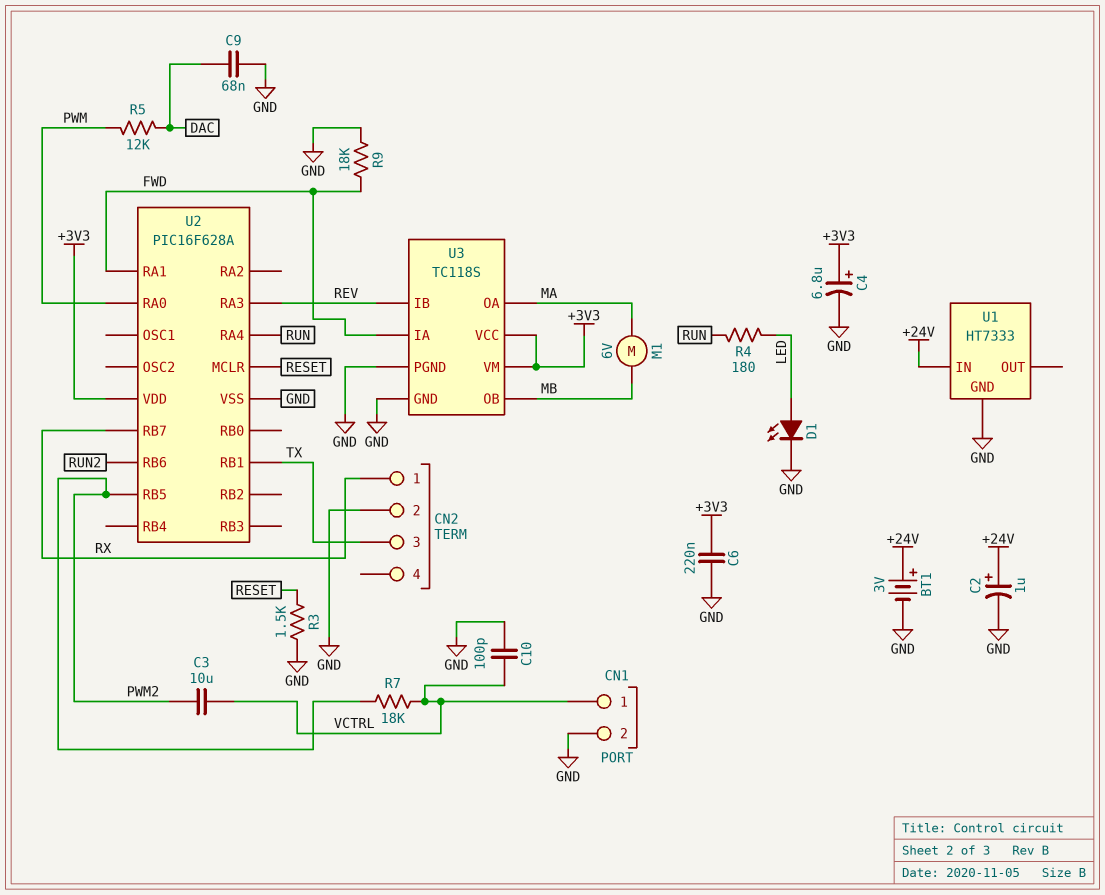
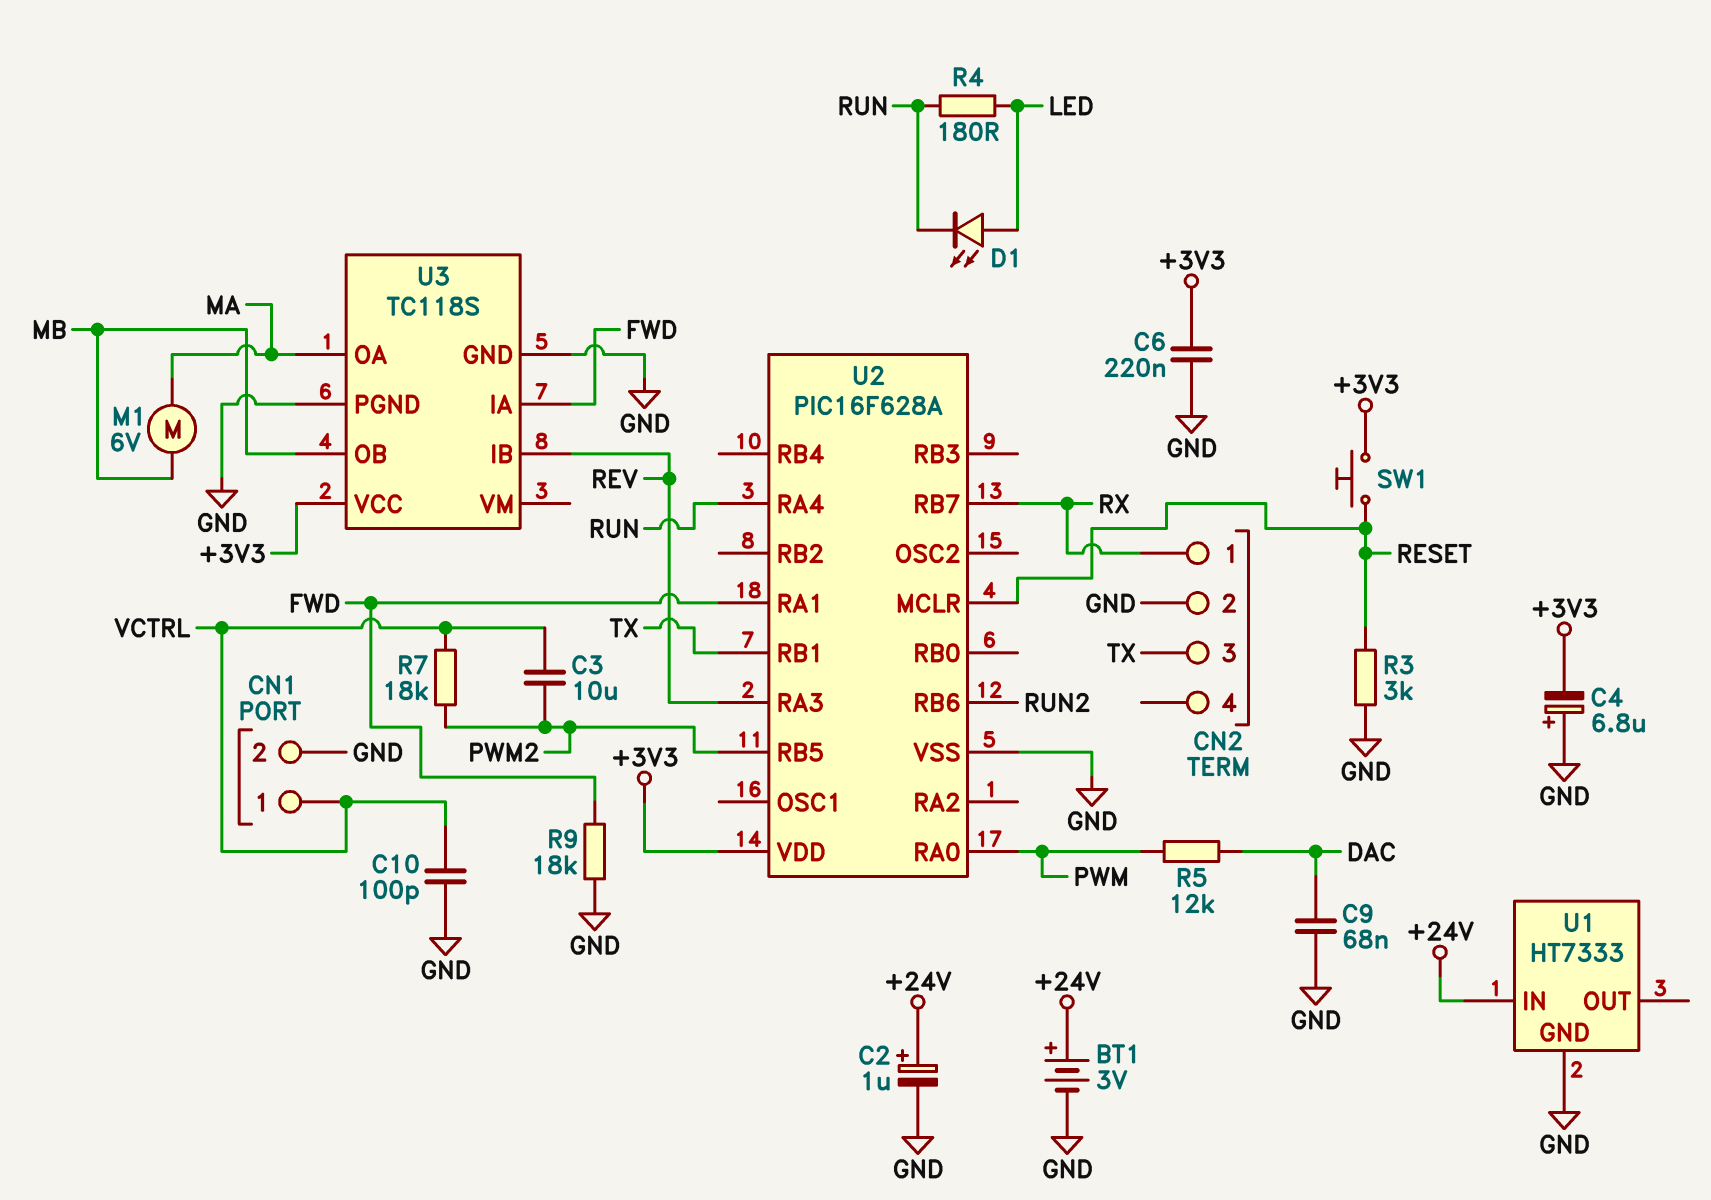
C4: 6.8uF (plus +3V3, minus GND) -> 6.8uF (plus GND, minus +3V3)
D1: LED (A LED, K GND) -> LED (A LED, K RUN)
R3: 1.5k (GND, RESET) -> 3k (GND, RESET)
SW1: none -> button (+3V3, RESET)
U3 pin VM: +3V3 -> none

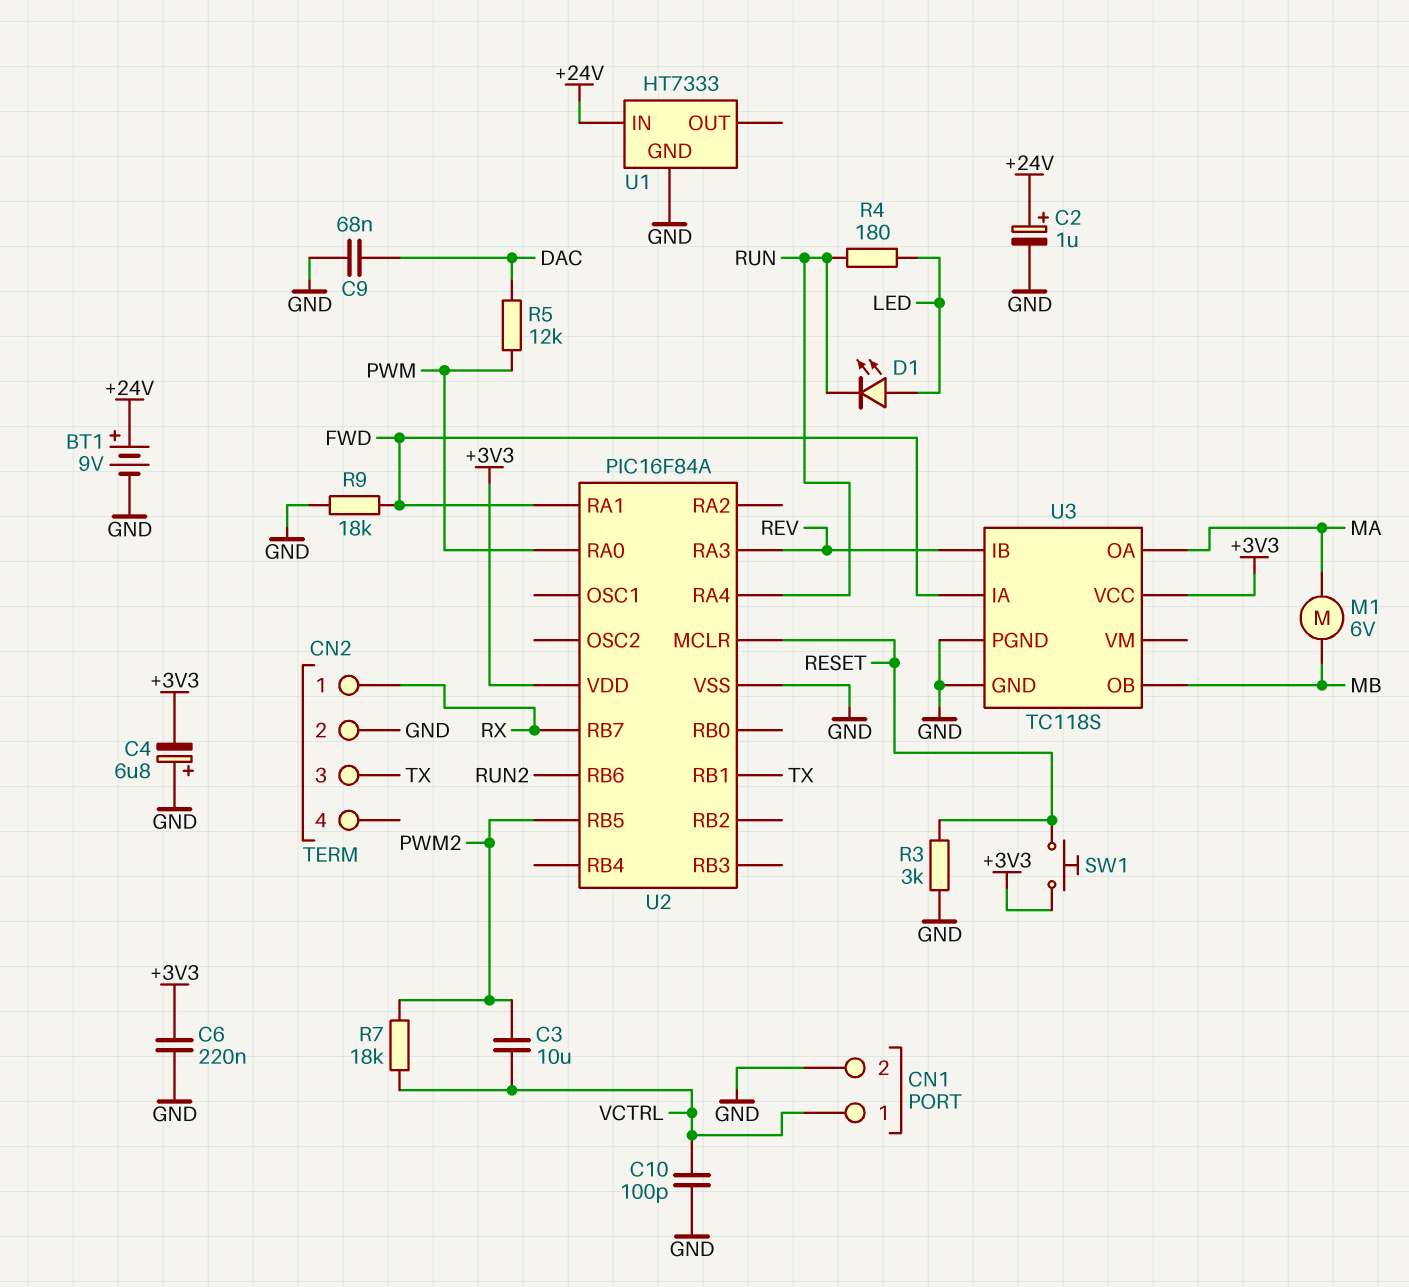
BT1: 3V (plus +24V, minus GND) -> 9V (plus +24V, minus GND)
U2: PIC16F628A -> PIC16F84A

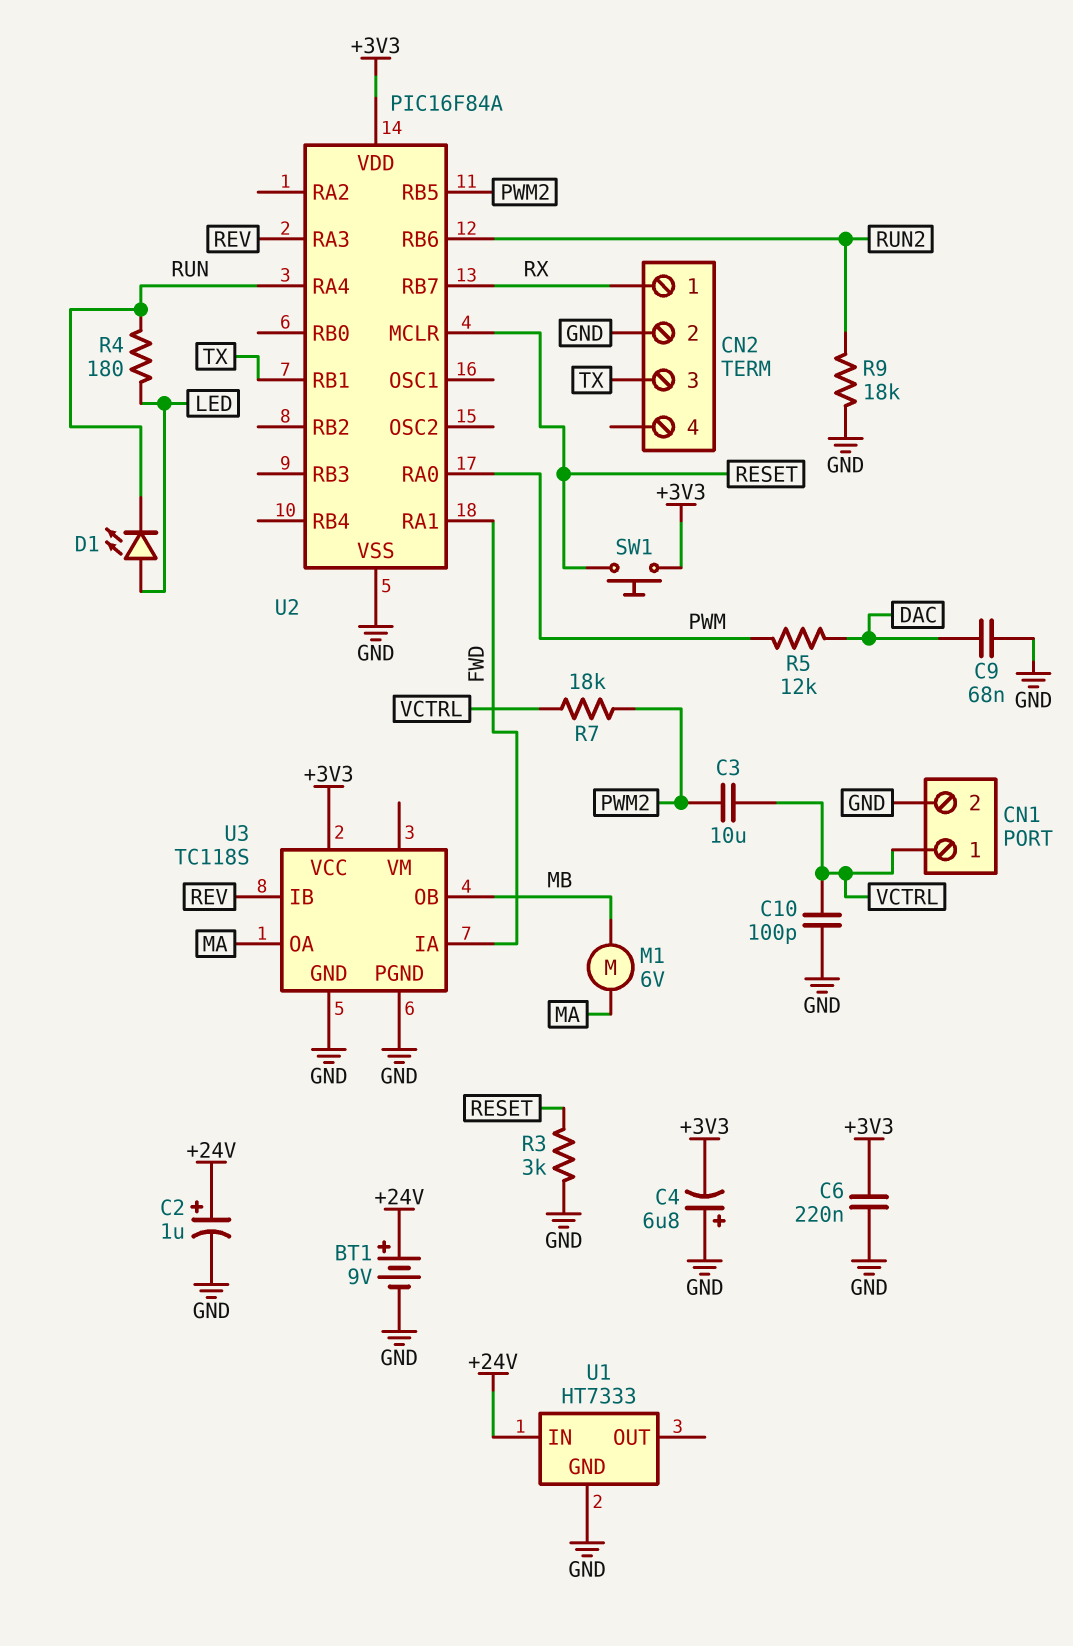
R9: 18k (FWD, GND) -> 18k (GND, RUN2)

